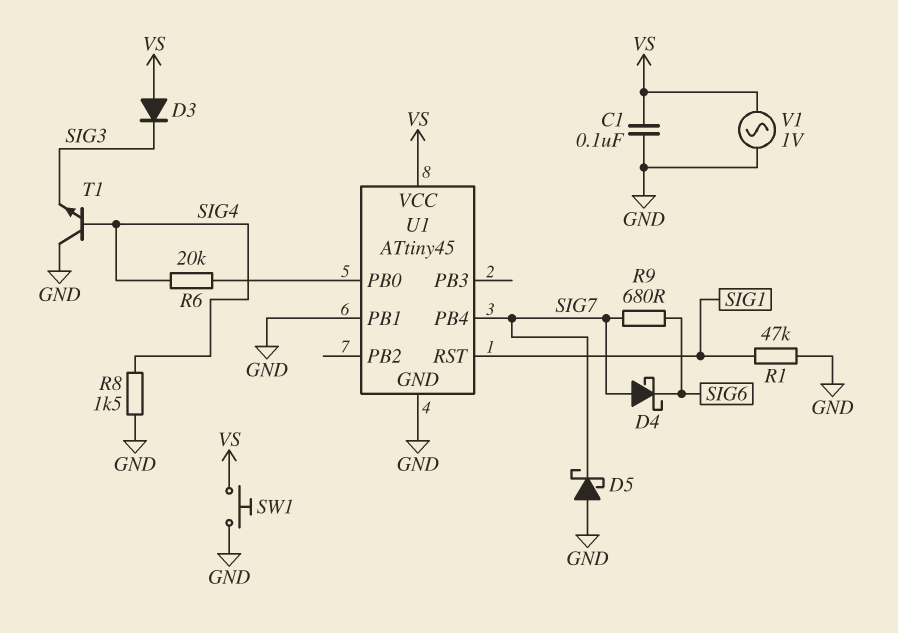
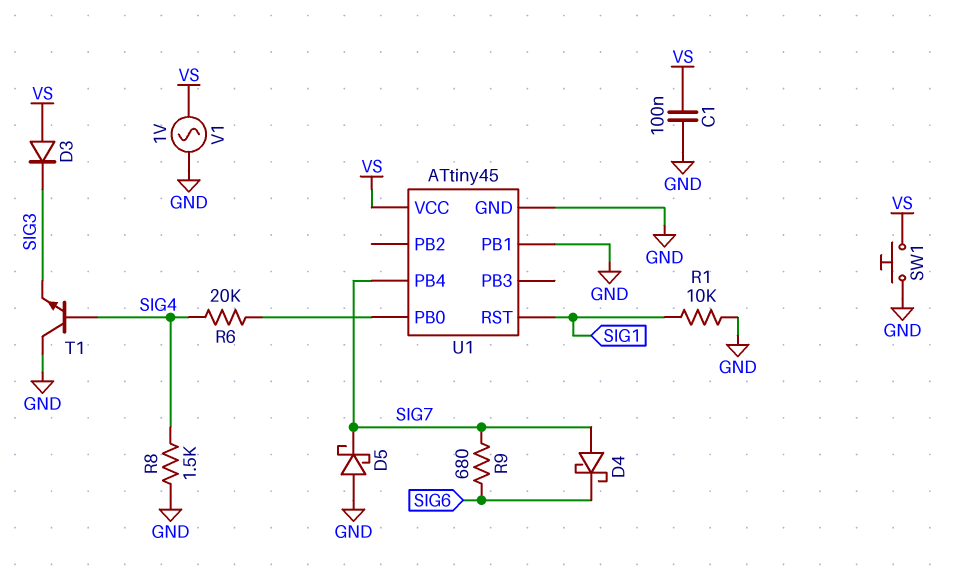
R1: 47k (GND, SIG1) -> 10k (GND, SIG1)

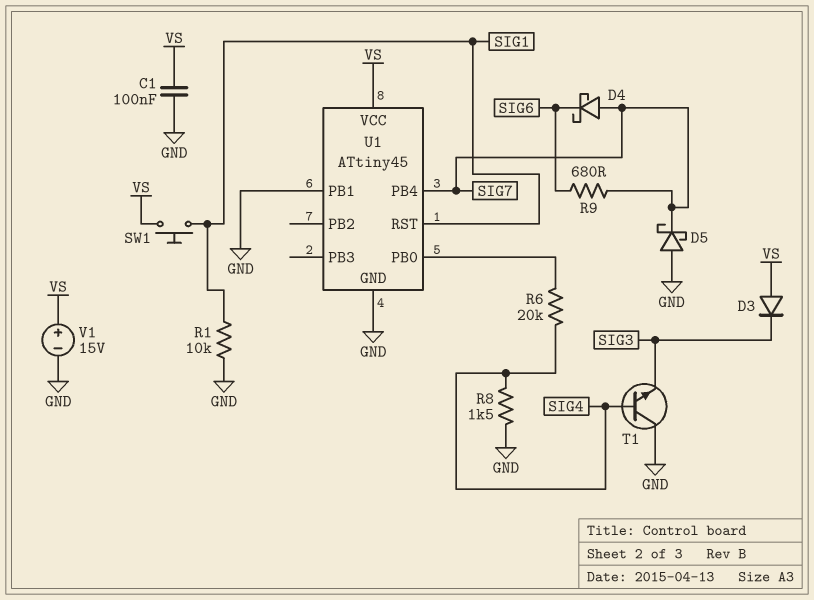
SW1: button (GND, VS) -> button (SIG1, VS)
V1: AC 1V (GND, VS) -> 15V (plus VS, minus GND)

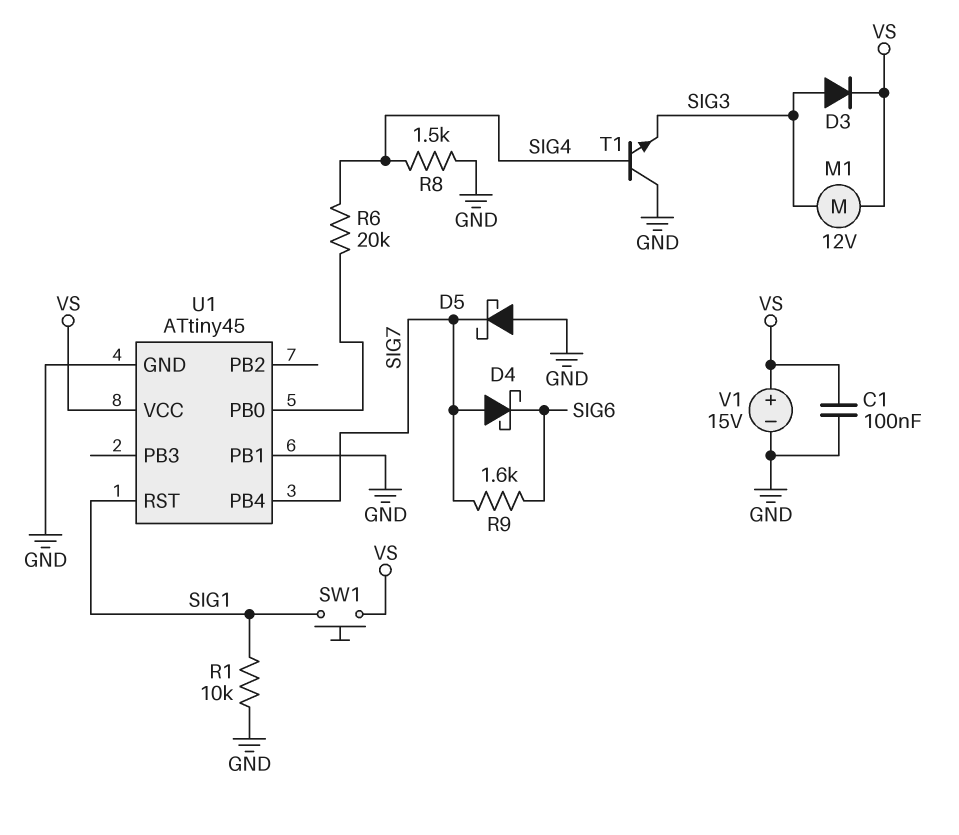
D3: diode (A VS, K SIG3) -> diode (A SIG3, K VS)
M1: none -> motor 12V (SIG3, VS)
R9: 680 (SIG6, SIG7) -> 1.6k (SIG6, SIG7)

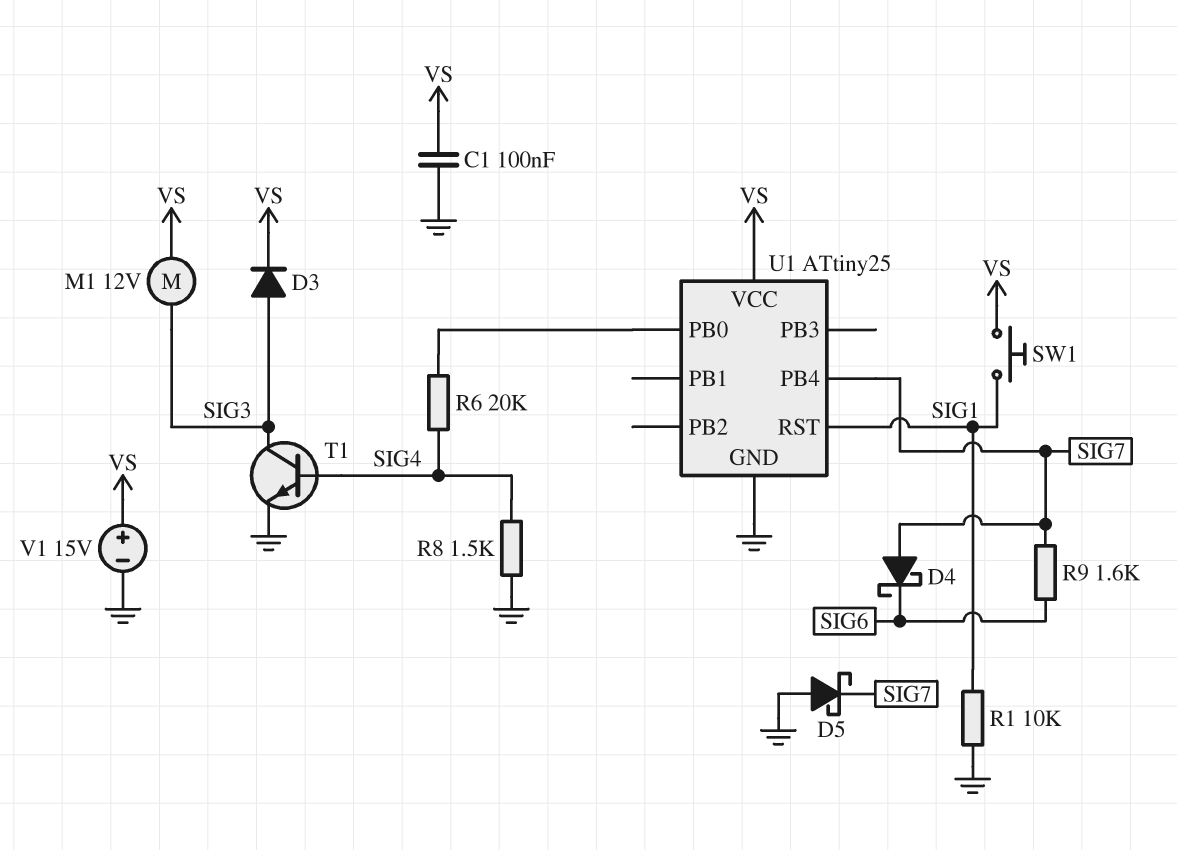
T1: NPN (B SIG4, C GND, E SIG3) -> NPN (B SIG4, C SIG3, E GND)
U1: ATtiny45 -> ATtiny25
U1 pin PB1: GND -> none

